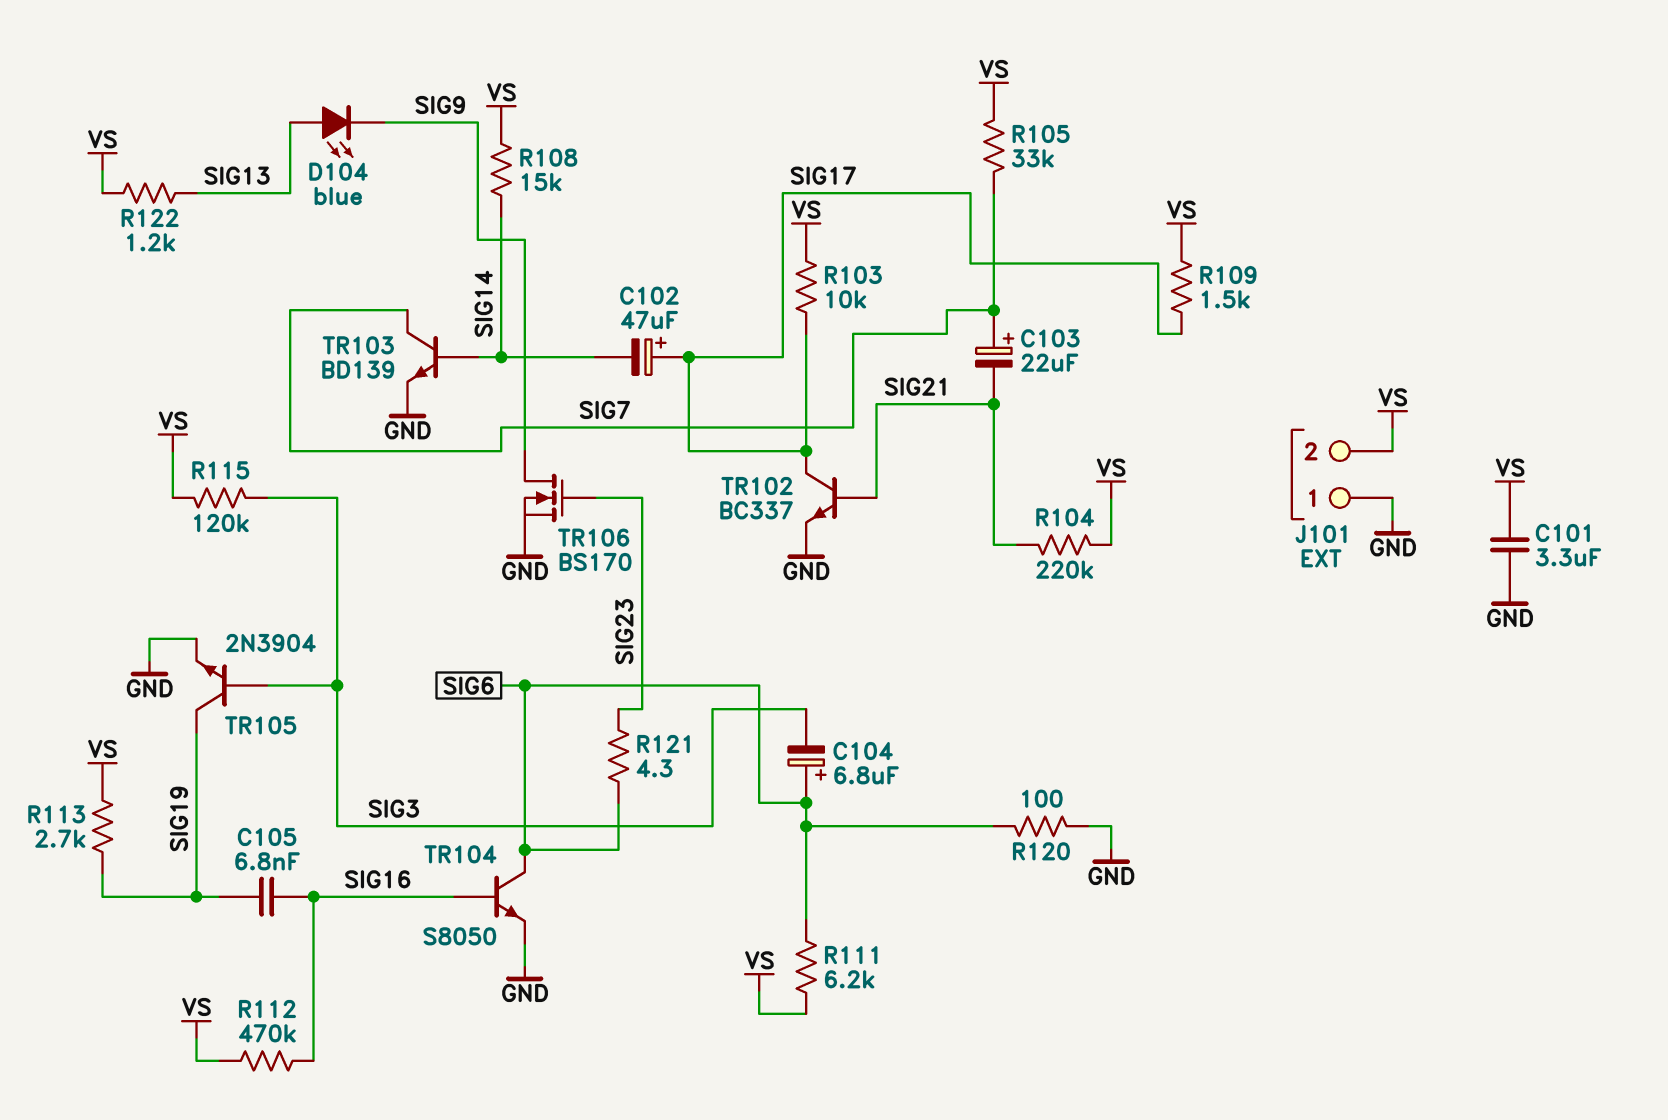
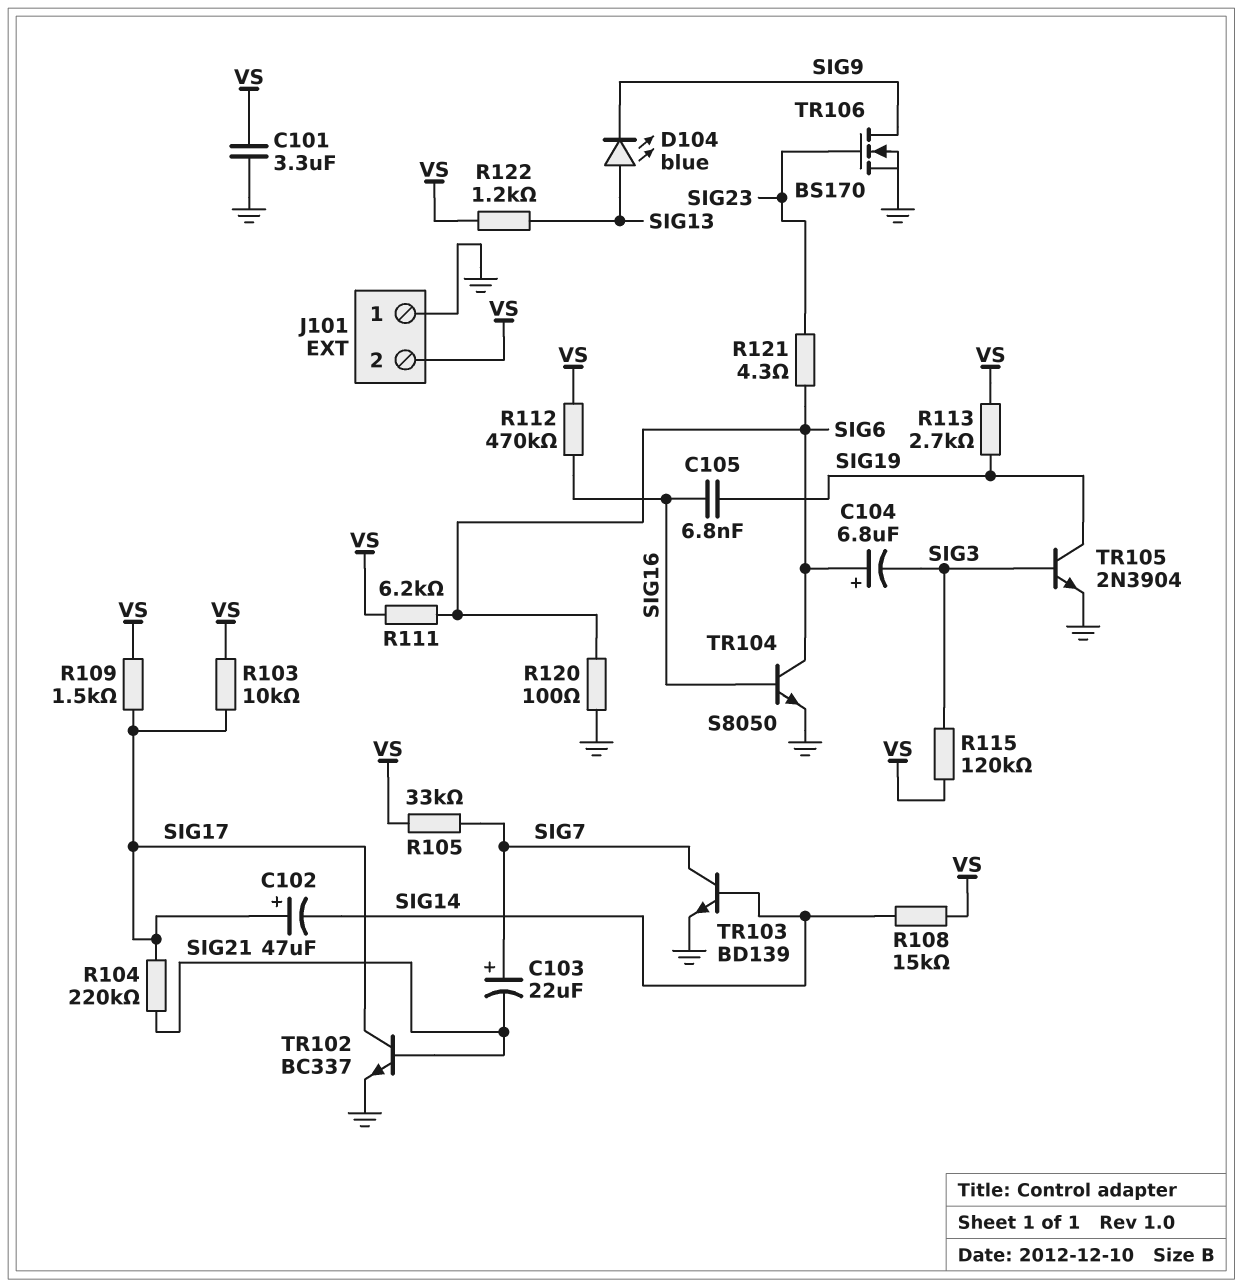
R104: 220k (SIG21, VS) -> 220k (SIG17, SIG21)

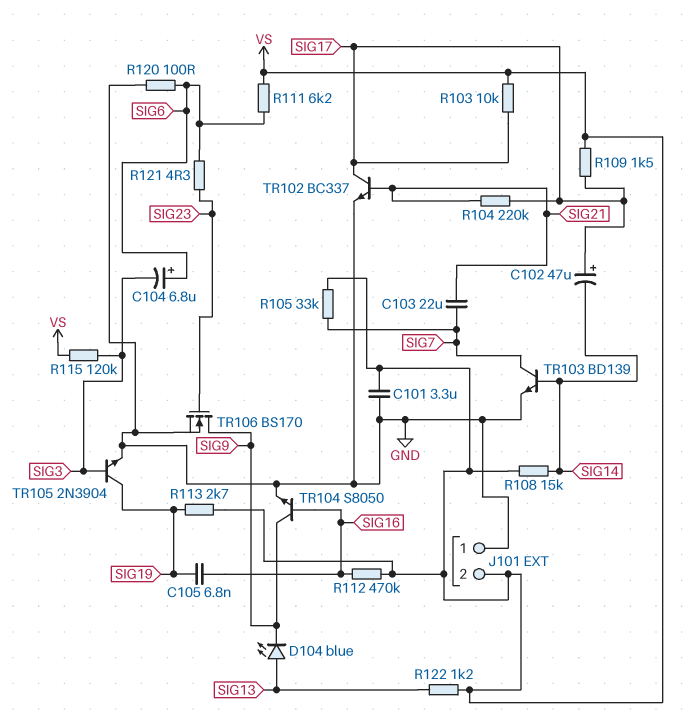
C103: 22uF (plus SIG7, minus SIG21) -> 22uF (SIG7, SIG21)
TR104: NPN S8050 (B SIG16, C SIG6, E GND) -> NPN S8050 (B SIG16, C SIG9, E GND)

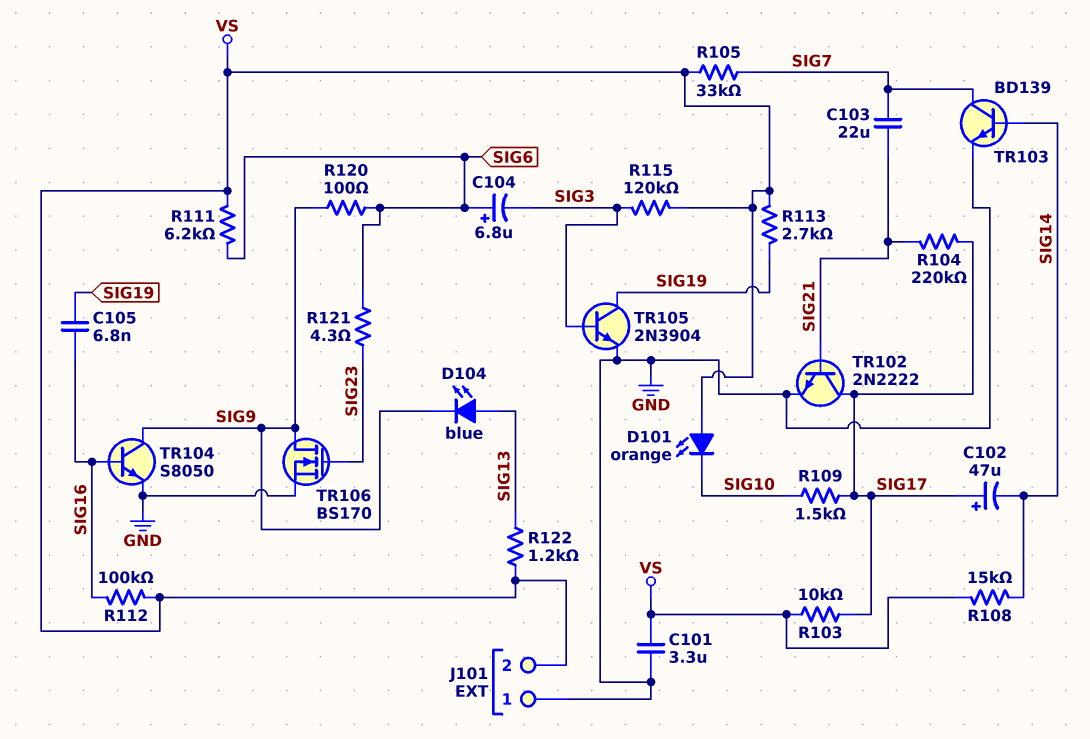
D101: none -> LED orange (A VS, K SIG10)
R109: 1.5k (SIG17, VS) -> 1.5k (SIG10, SIG17)
R112: 470k (SIG16, VS) -> 100k (SIG16, VS)
R120: 100 (GND, SIG6) -> 100 (SIG6, SIG9)
TR102: NPN BC337 (B SIG21, C SIG17, E GND) -> NPN 2N2222 (B SIG21, C SIG17, E GND)

